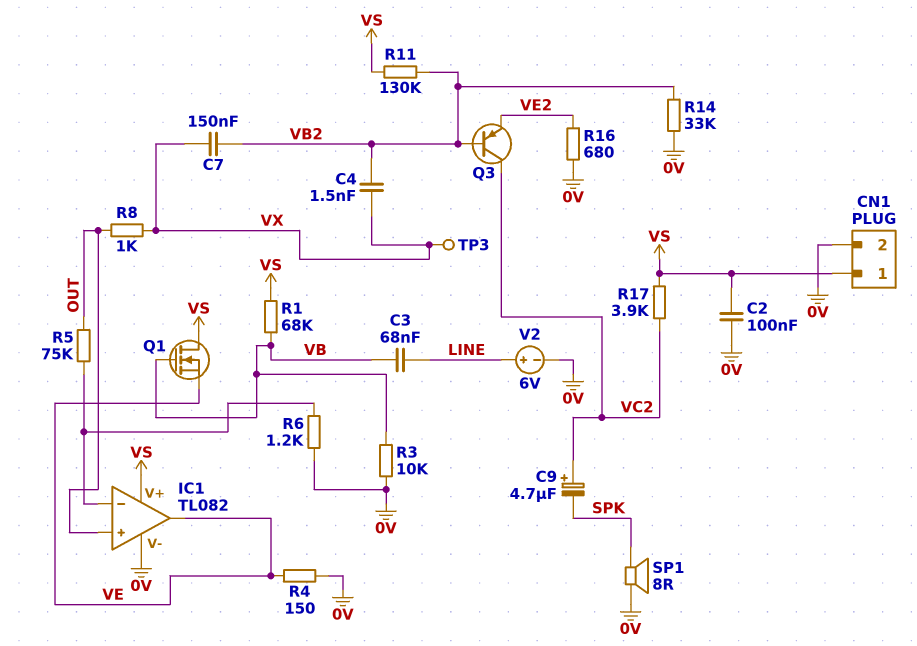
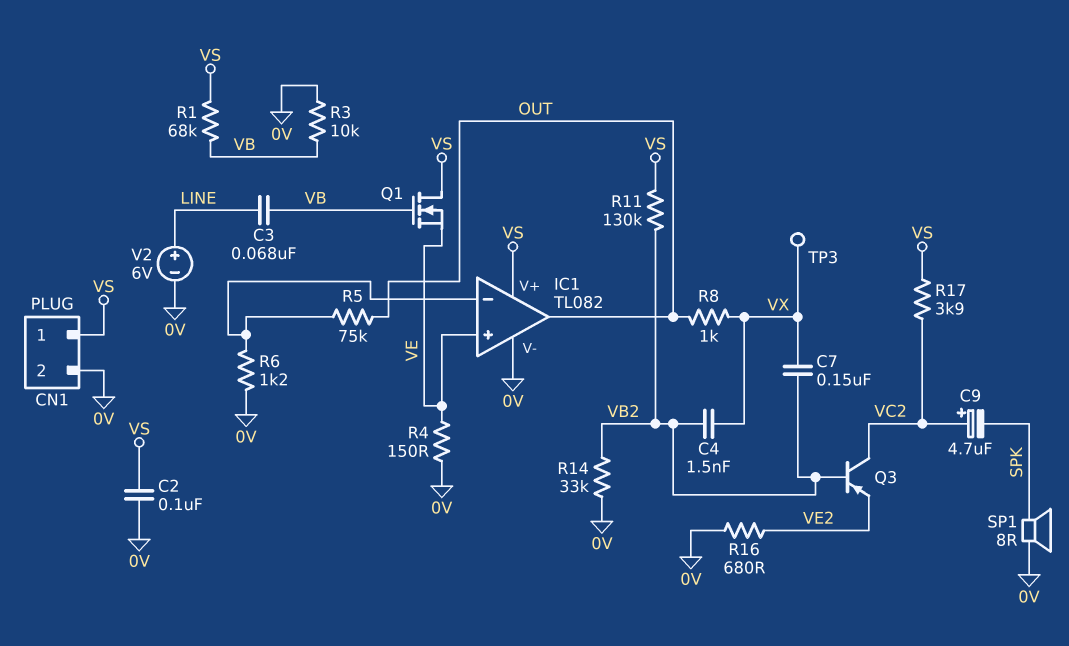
IC1 pin in+: OUT -> VE
IC1 pin out: VE -> OUT

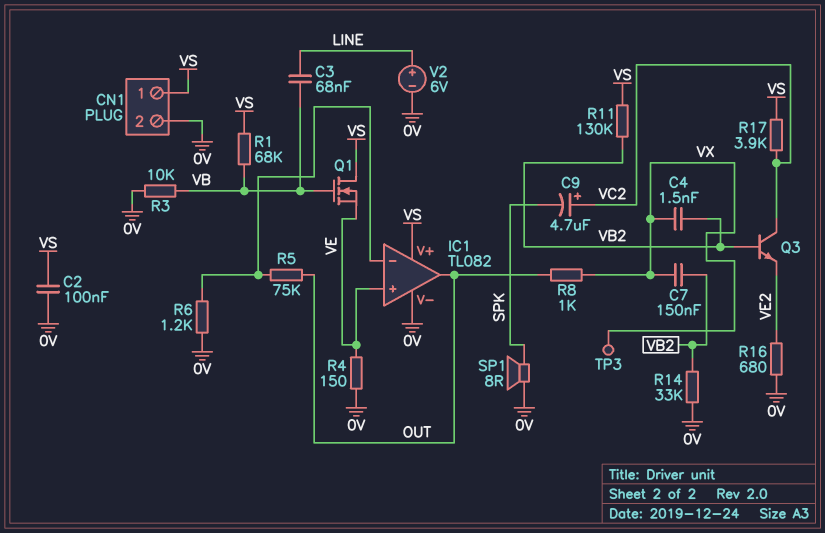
Q3: PNP (B VB2, C VC2, E VE2) -> NPN (B VB2, C VC2, E VE2)

